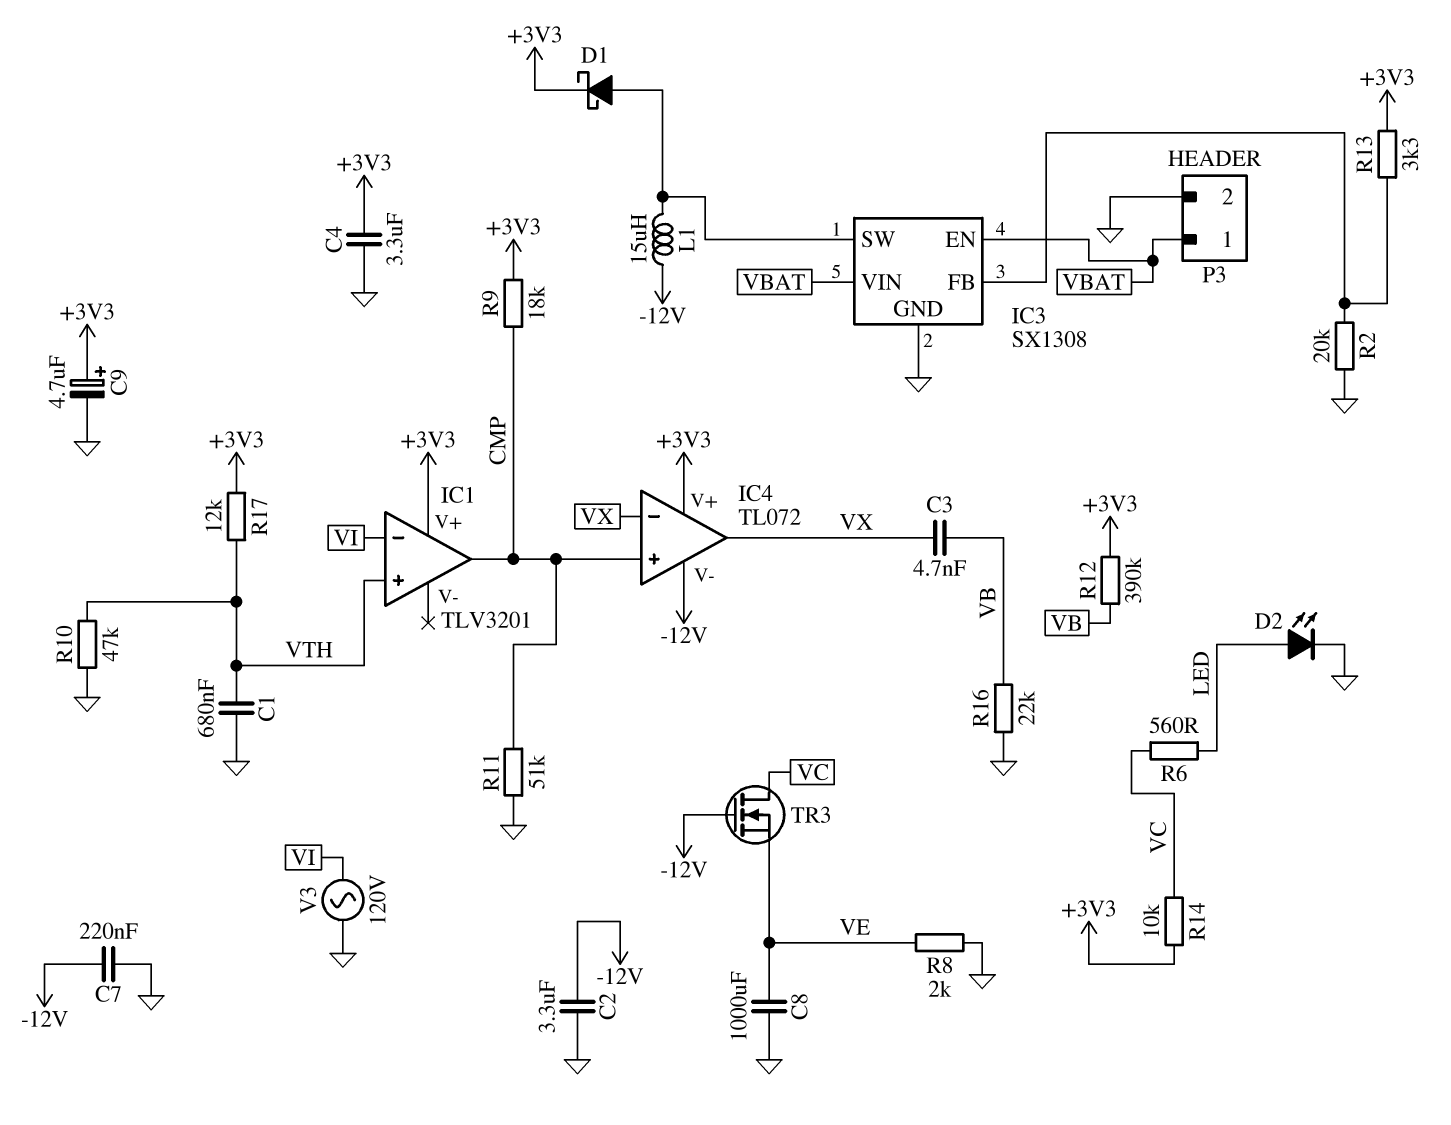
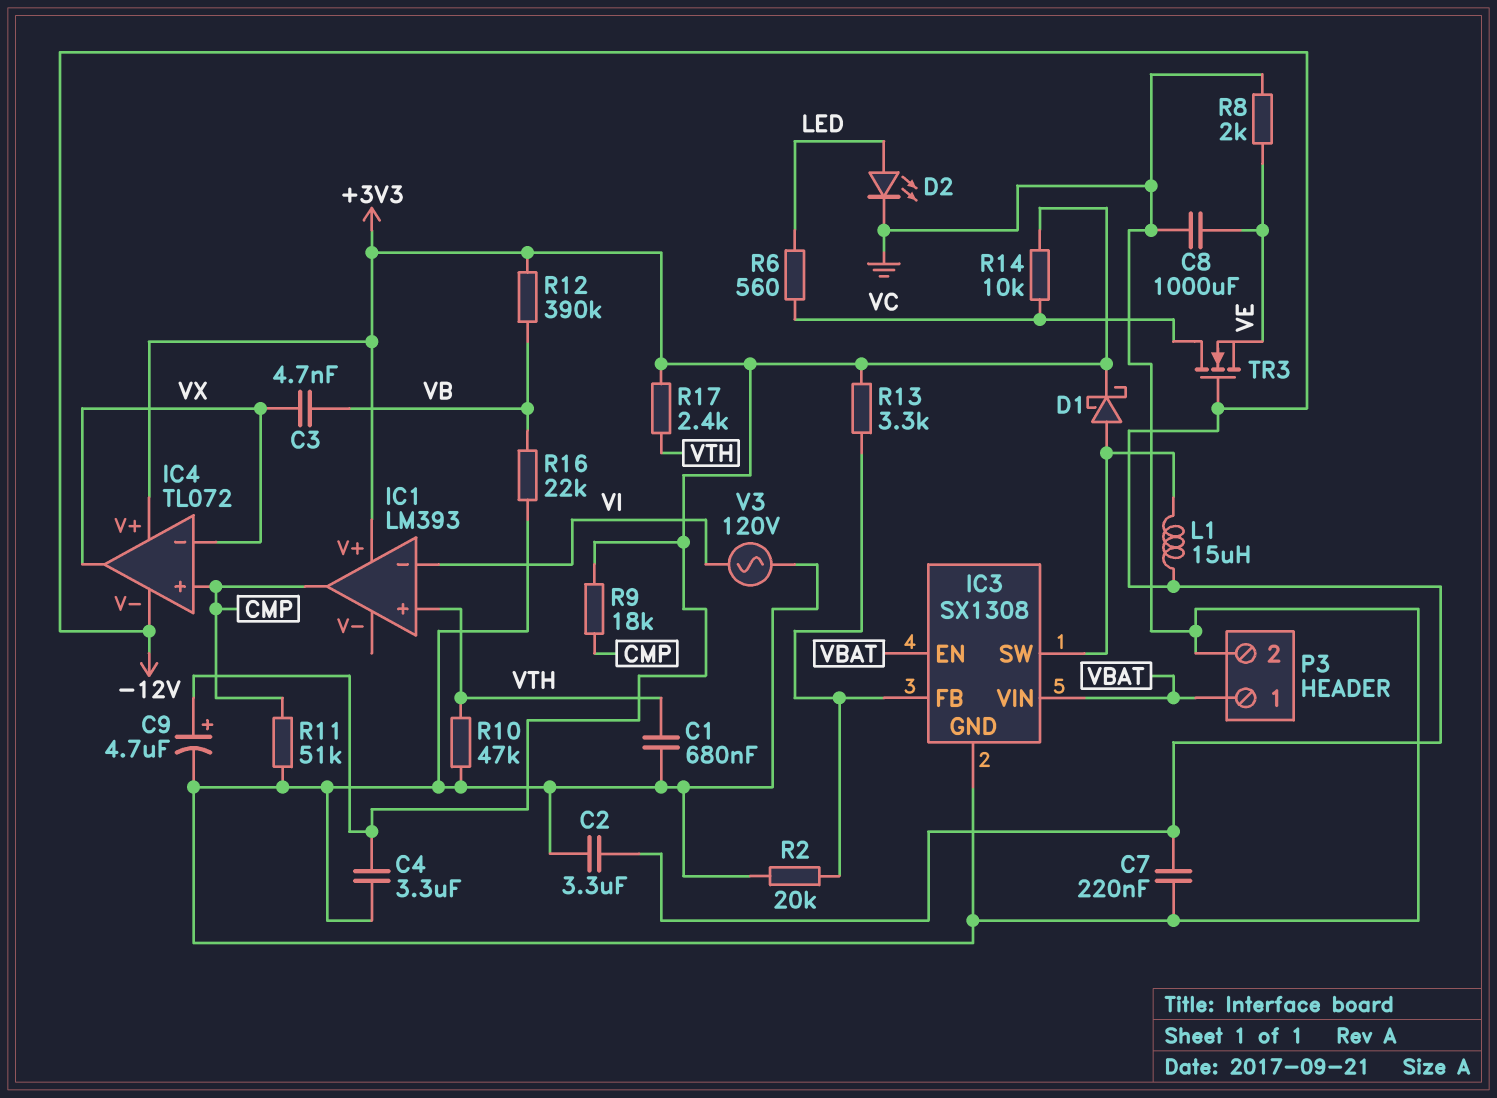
IC1: TLV3201 -> LM393
R17: 12k (+3V3, VTH) -> 2.4k (+3V3, VTH)

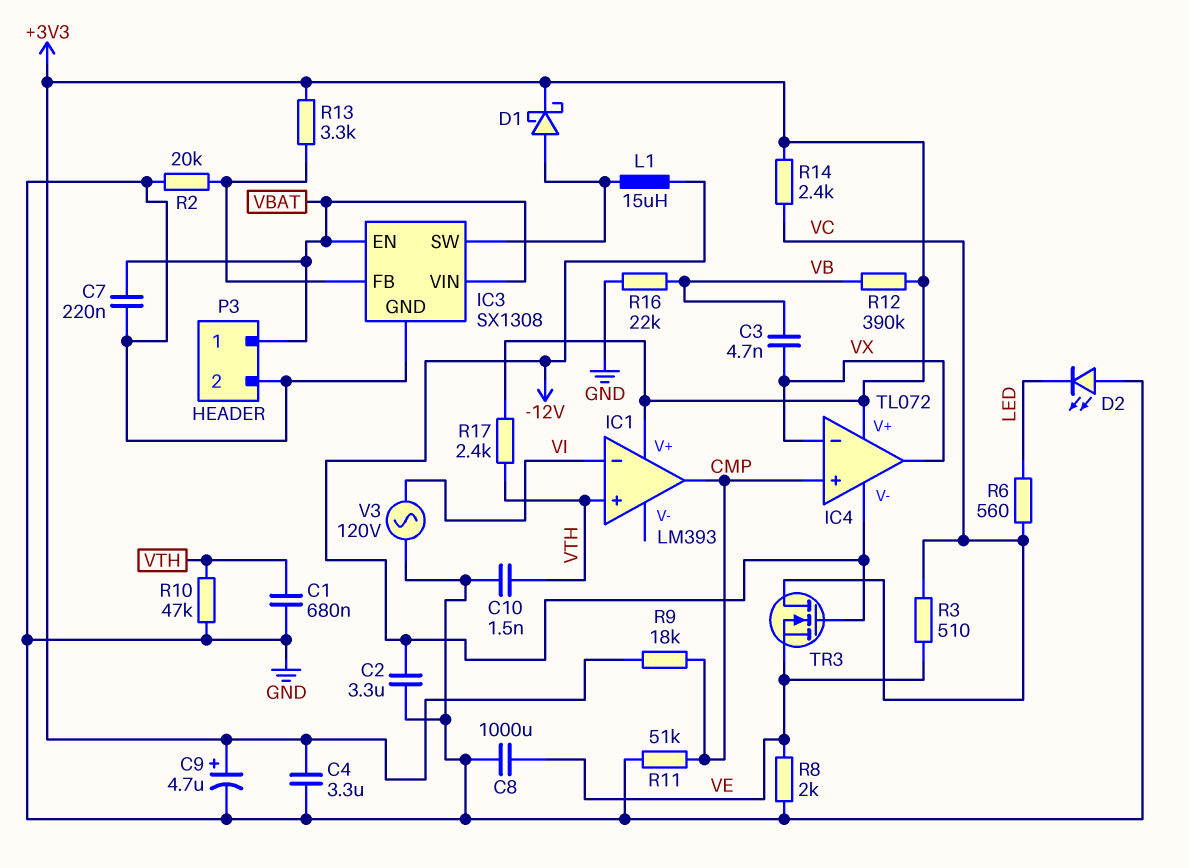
C7: 220nF (-12V, GND) -> 220nF (GND, VBAT)
C10: none -> 1.5nF (GND, VTH)
D2: LED (A LED, K GND) -> LED (A GND, K LED)
R3: none -> 510 (VC, VE)
R14: 10k (+3V3, VC) -> 2.4k (+3V3, VC)

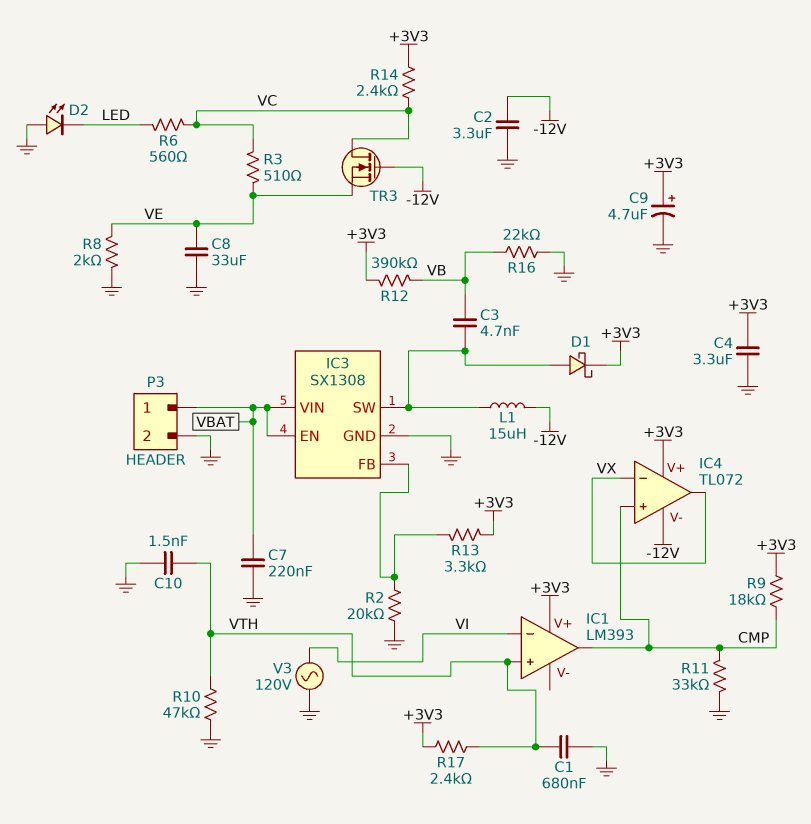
C3: 4.7nF (VB, VX) -> 4.7nF (IC3/SW, VB)
C8: 1000uF (GND, VE) -> 33uF (GND, VE)
R11: 51k (CMP, GND) -> 33k (CMP, GND)

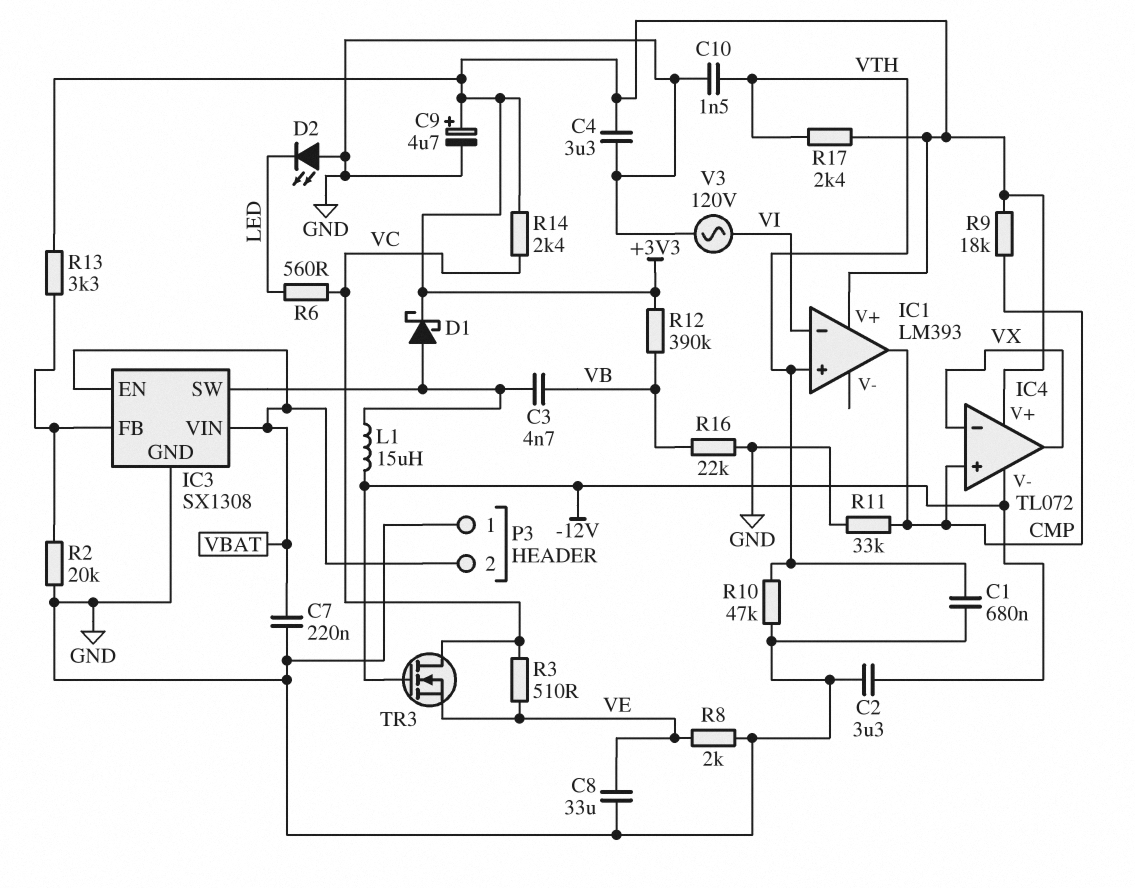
P3 pin 1: VBAT -> GND
P3 pin 2: GND -> VBAT

